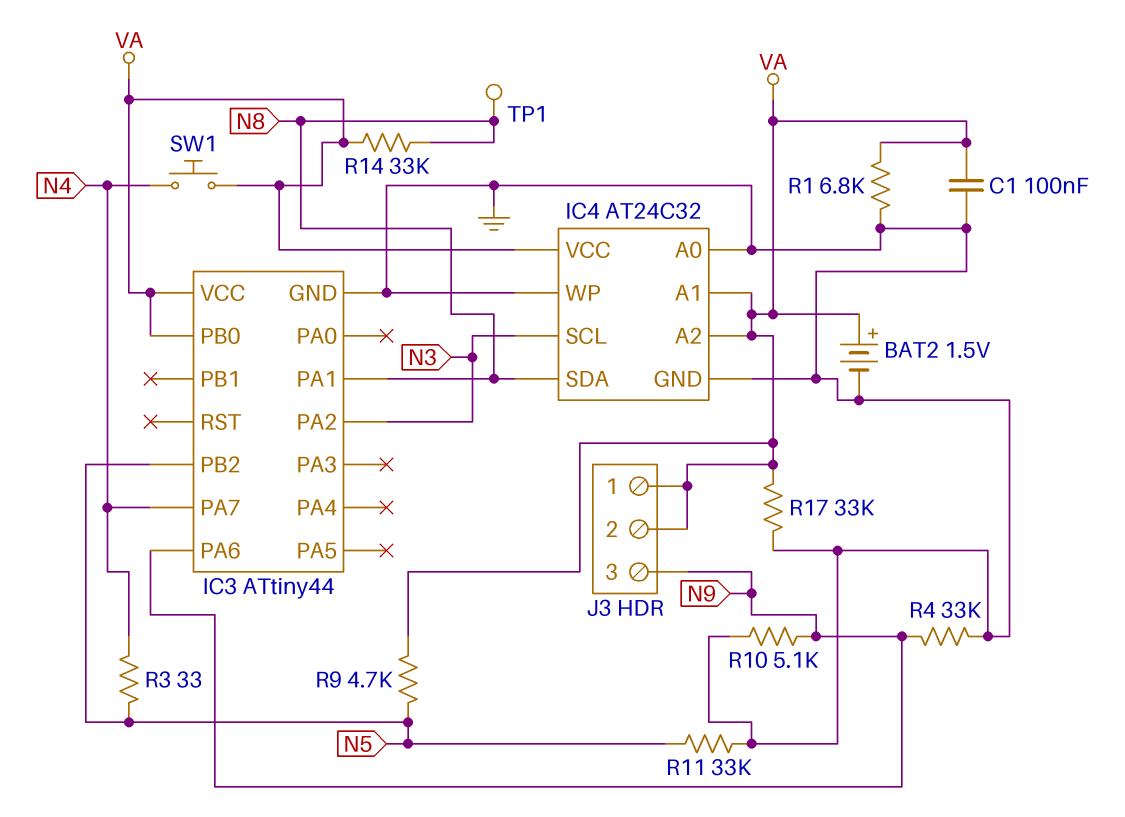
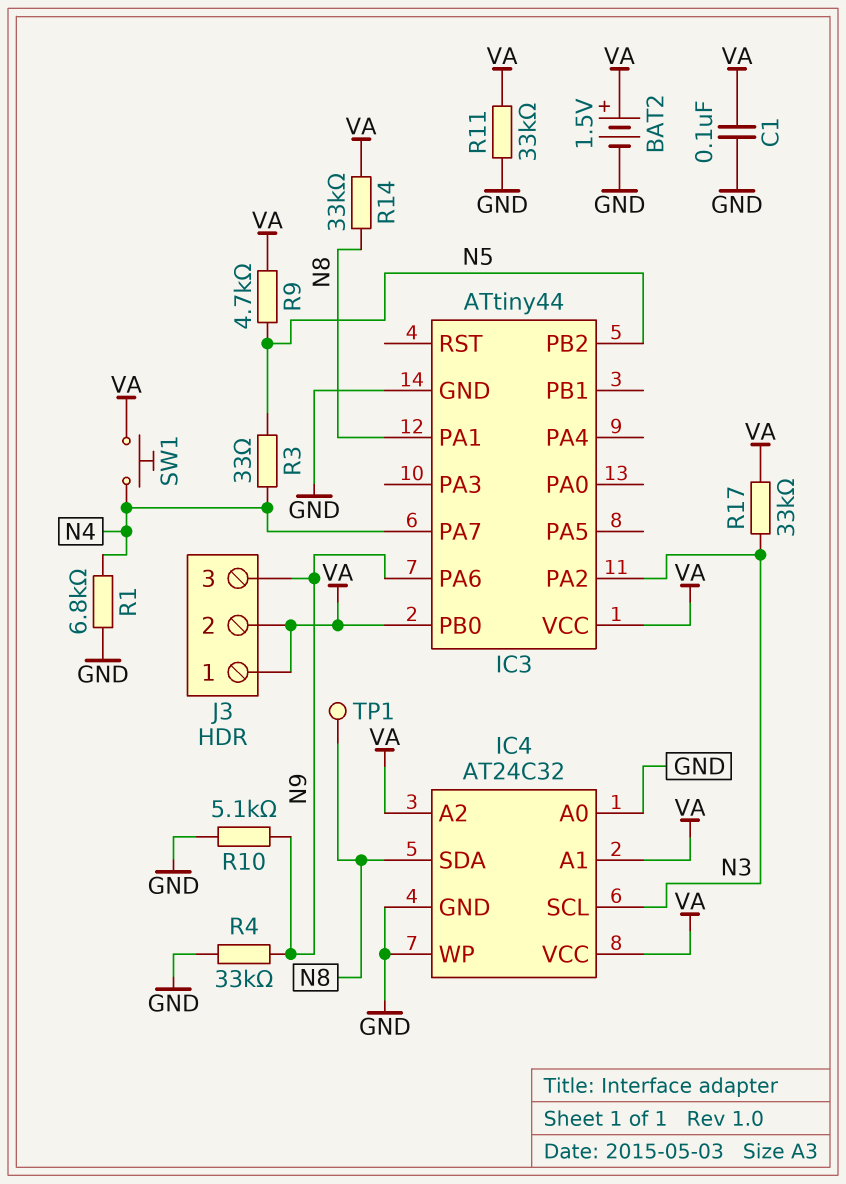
R1: 6.8k (GND, VA) -> 6.8k (GND, N4)
R11: 33k (GND, N5) -> 33k (GND, VA)
R17: 33k (GND, VA) -> 33k (N3, VA)

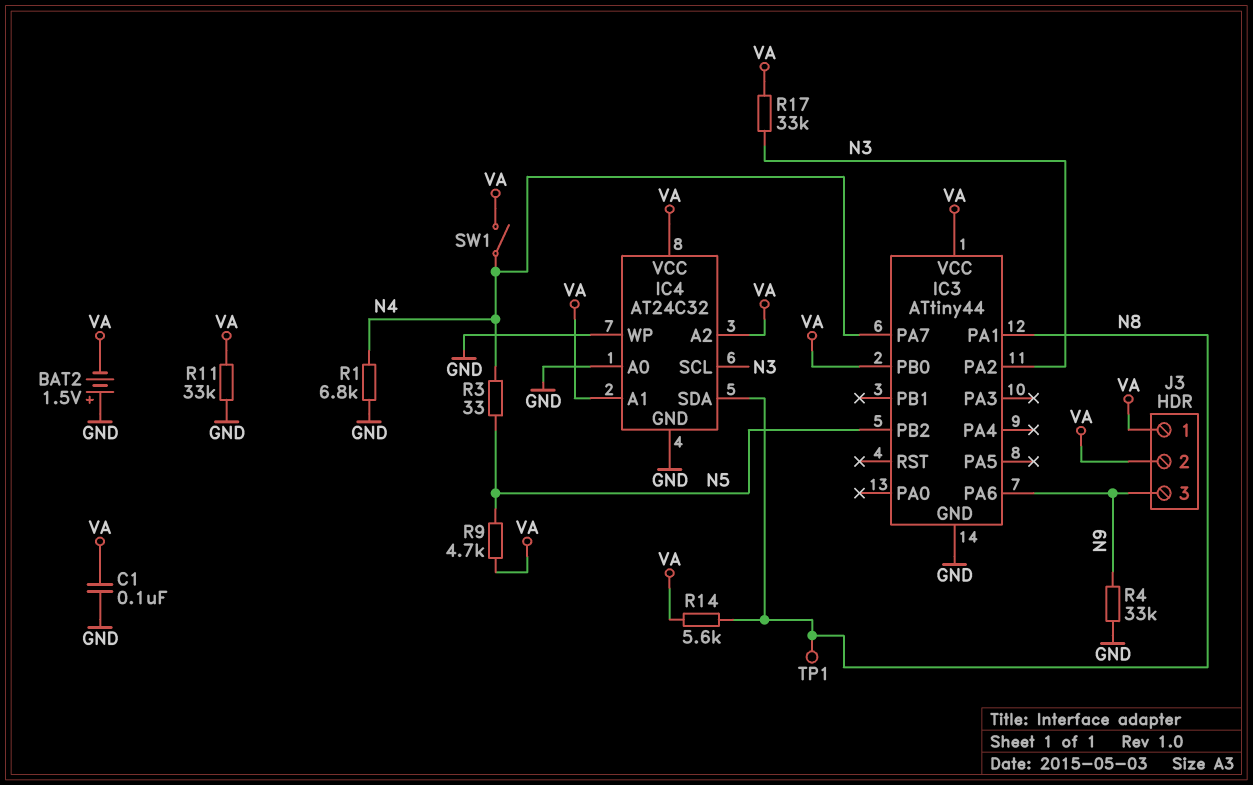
BAT2: 1.5V (plus VA, minus GND) -> 1.5V (plus GND, minus VA)
R10: 5.1k (GND, N9) -> none
R14: 33k (N8, VA) -> 5.6k (N8, VA)
SW1: button (N4, VA) -> switch (N4, VA)

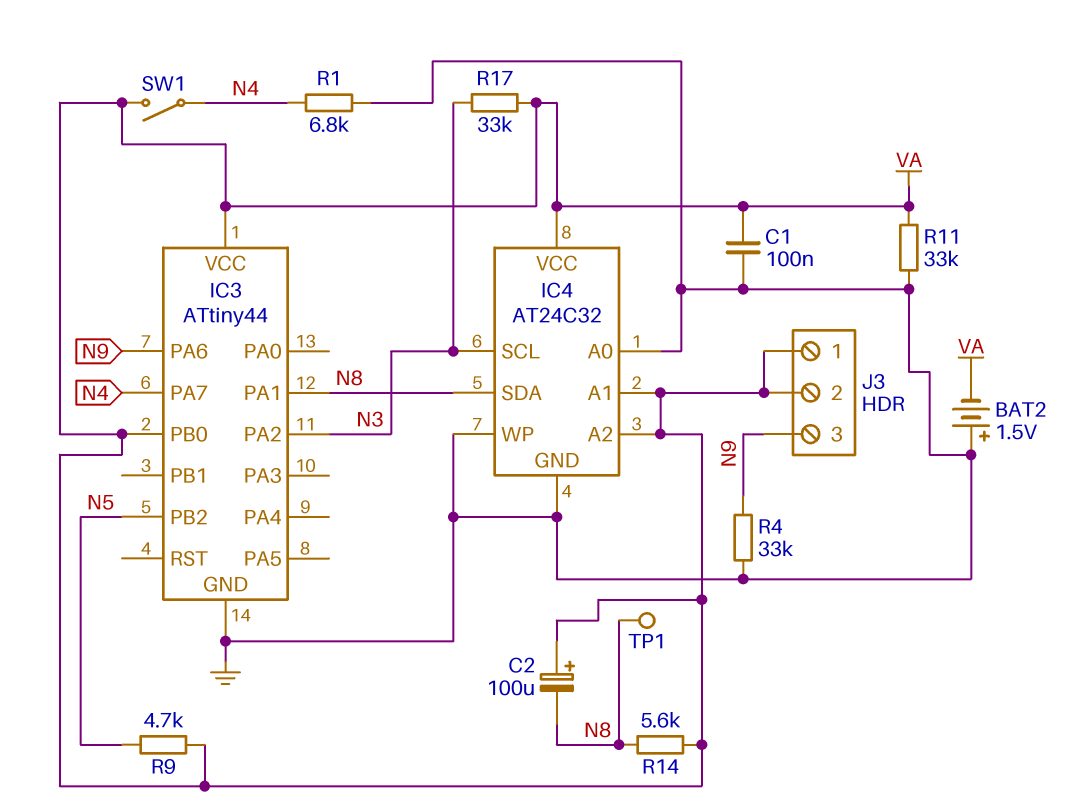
C2: none -> 100uF (plus VA, minus N8)
R3: 33 (N4, N5) -> none

